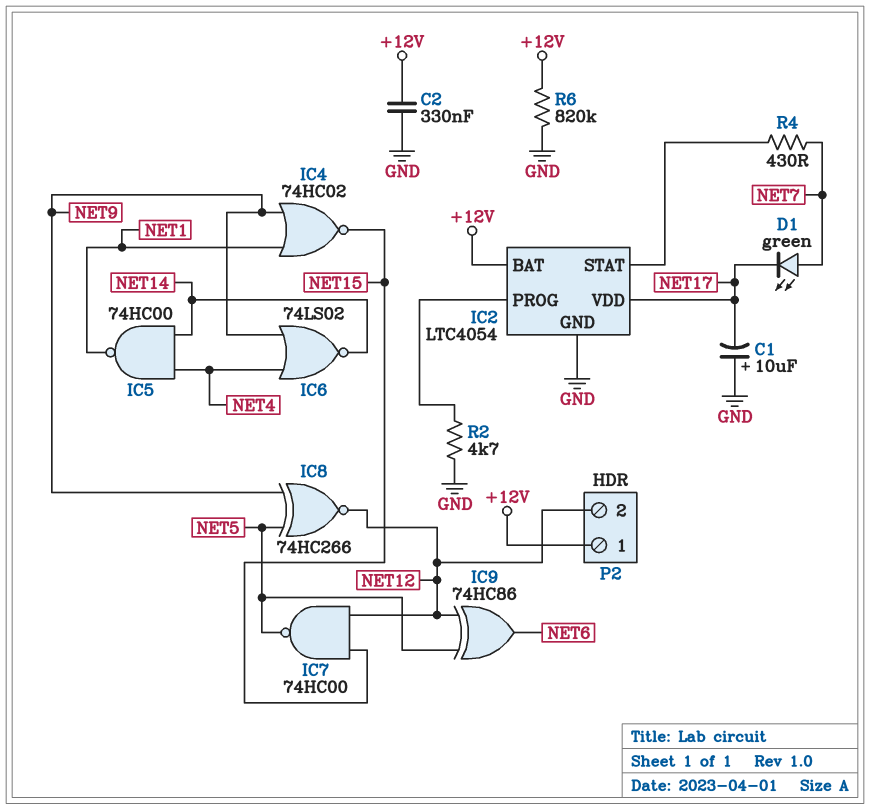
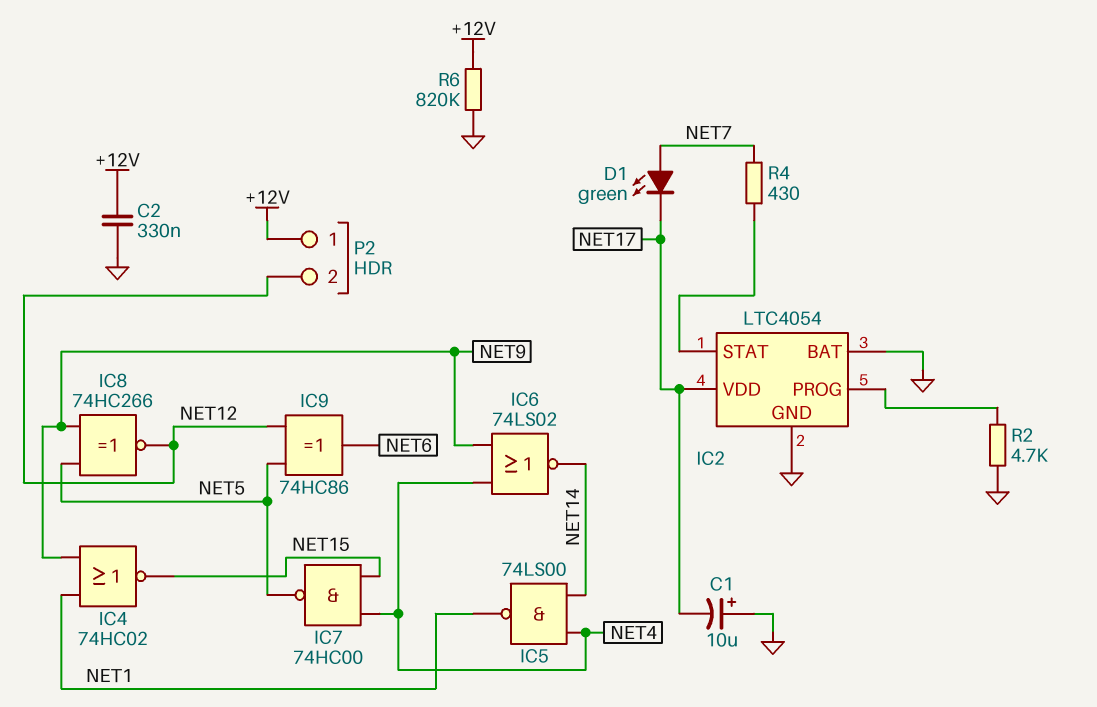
IC2 pin BAT: +12V -> GND
IC5: NAND 74HC00 (in NET4, in NET14, out NET1) -> NAND 74LS00 (in NET4, in NET14, out NET1)
IC7: NAND 74HC00 (in NET12, in NET15, out NET5) -> NAND 74HC00 (in NET4, in NET15, out NET5)

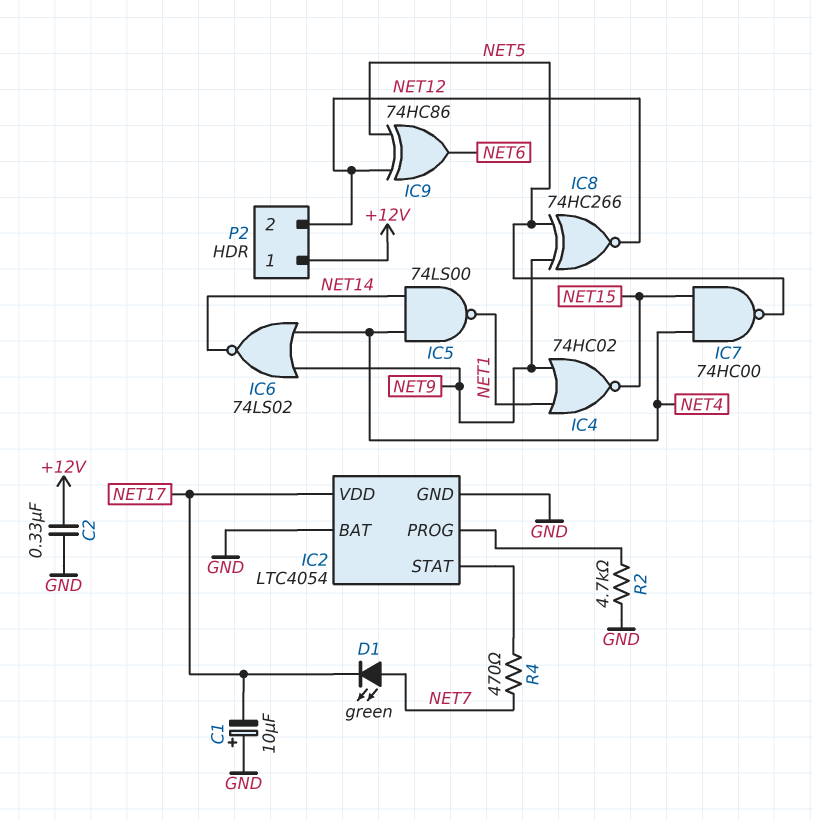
R4: 430 (IC2/STAT, NET7) -> 470 (IC2/STAT, NET7)
R6: 820k (+12V, GND) -> none

